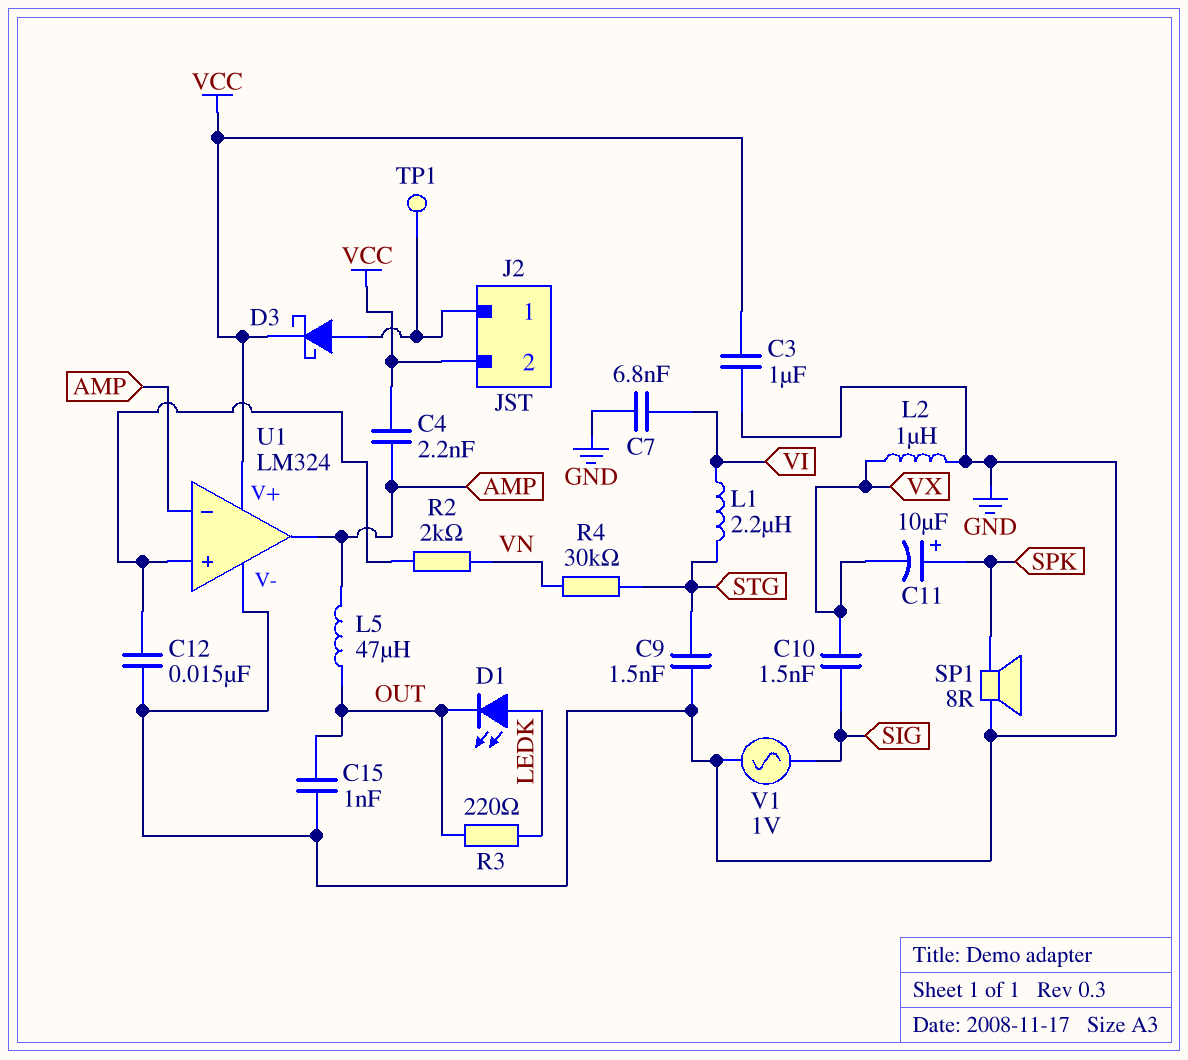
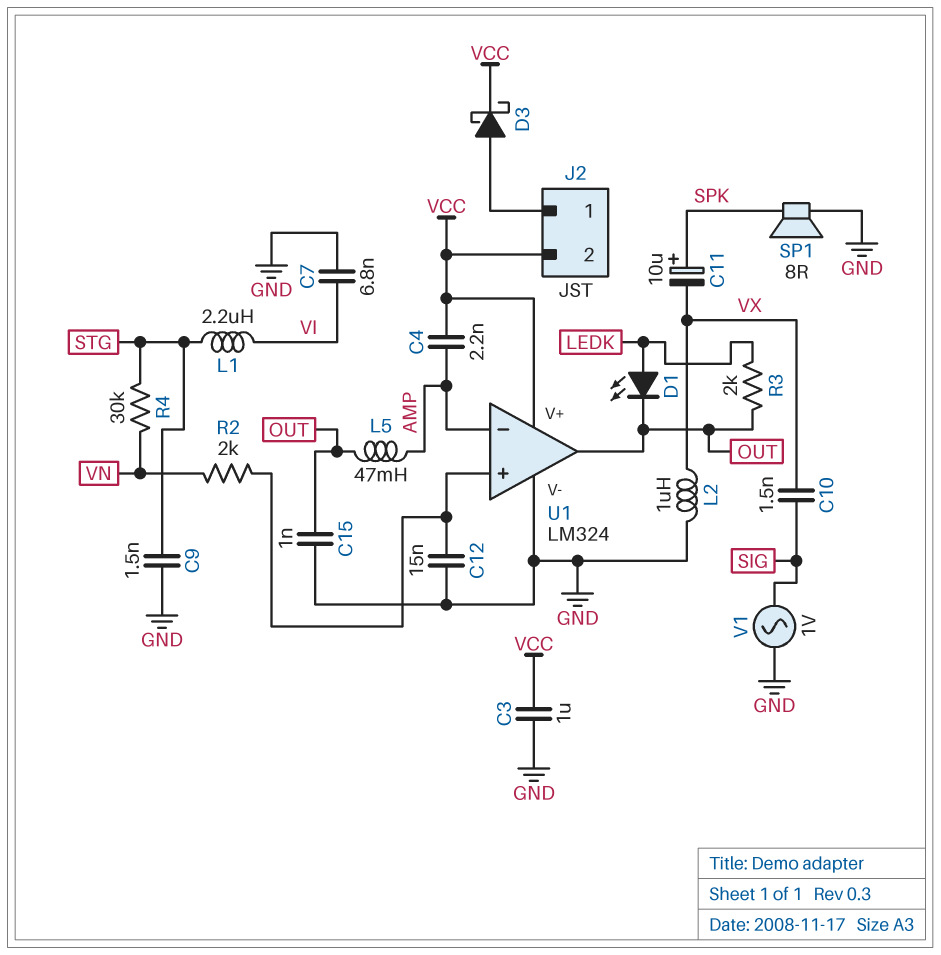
L5: 47uH (AMP, OUT) -> 47mH (AMP, OUT)
R3: 220 (LEDK, OUT) -> 2k (LEDK, OUT)
TP1: test point (J2/1) -> none
U1 pin out: AMP -> OUT

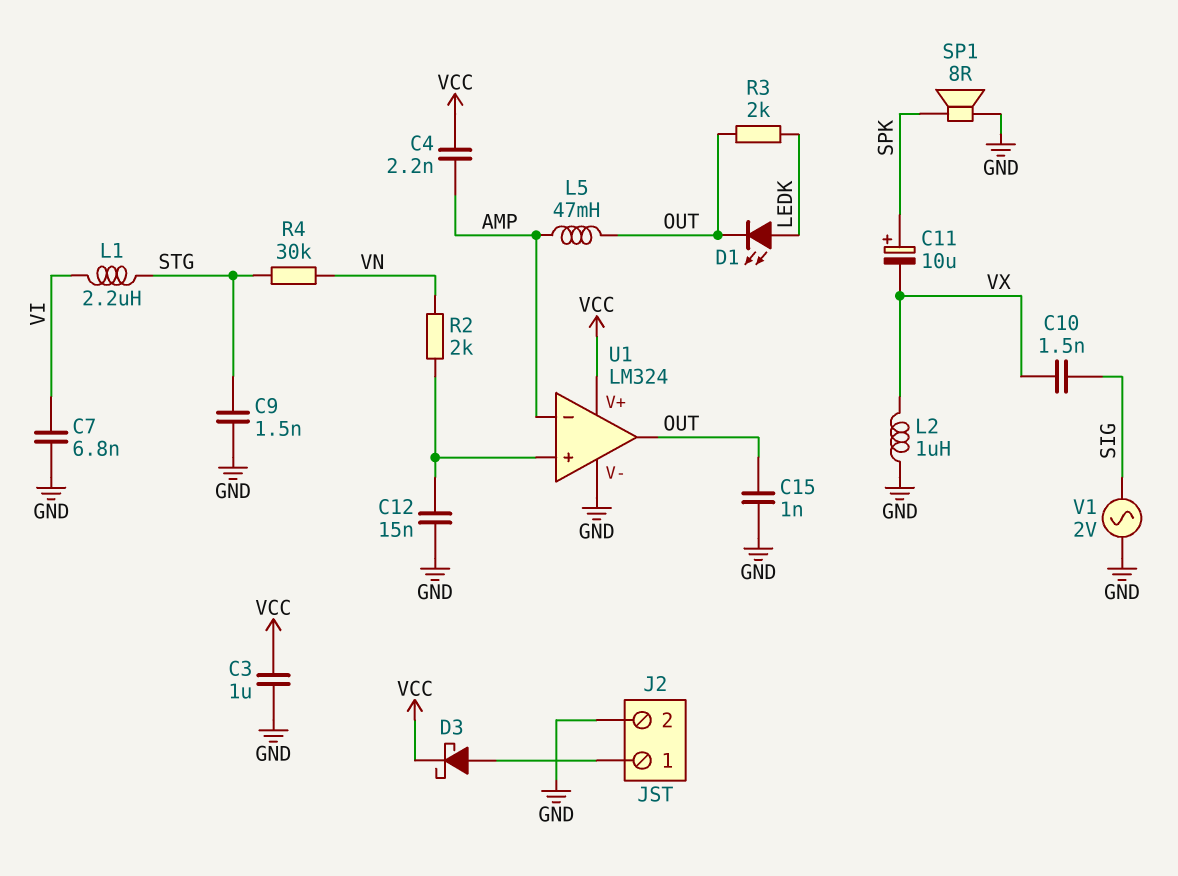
J2 pin 2: VCC -> GND
V1: AC 1V (GND, SIG) -> AC 2V (GND, SIG)

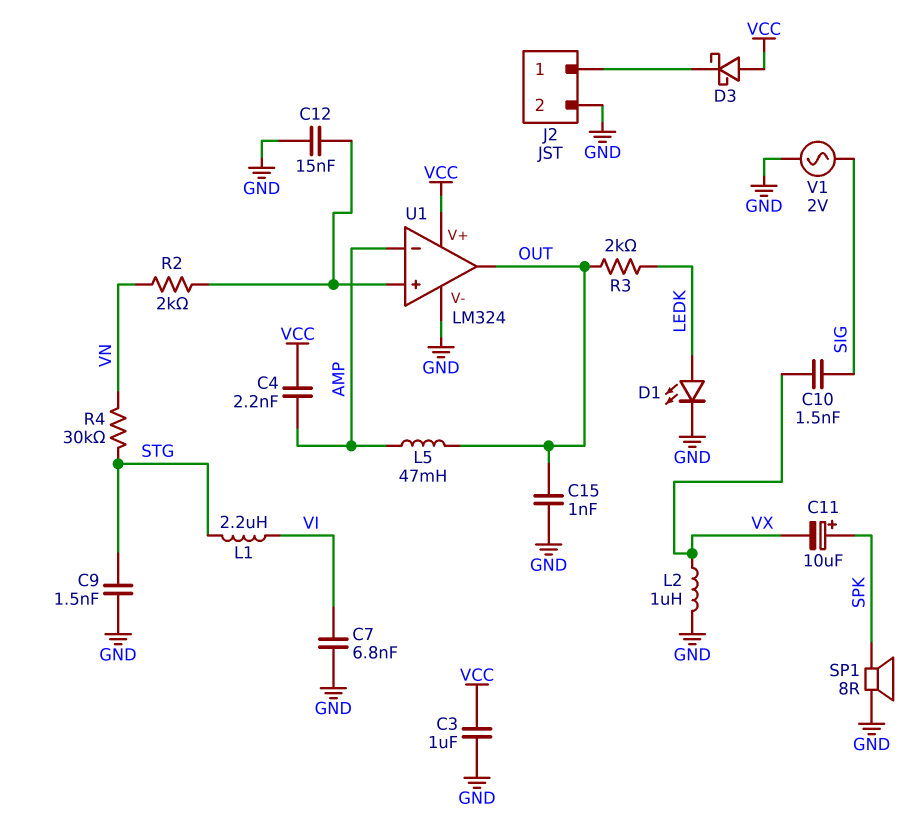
D1: LED (A LEDK, K OUT) -> LED (A LEDK, K GND)
D3: schottky (A J2/1, K VCC) -> schottky (A VCC, K J2/1)

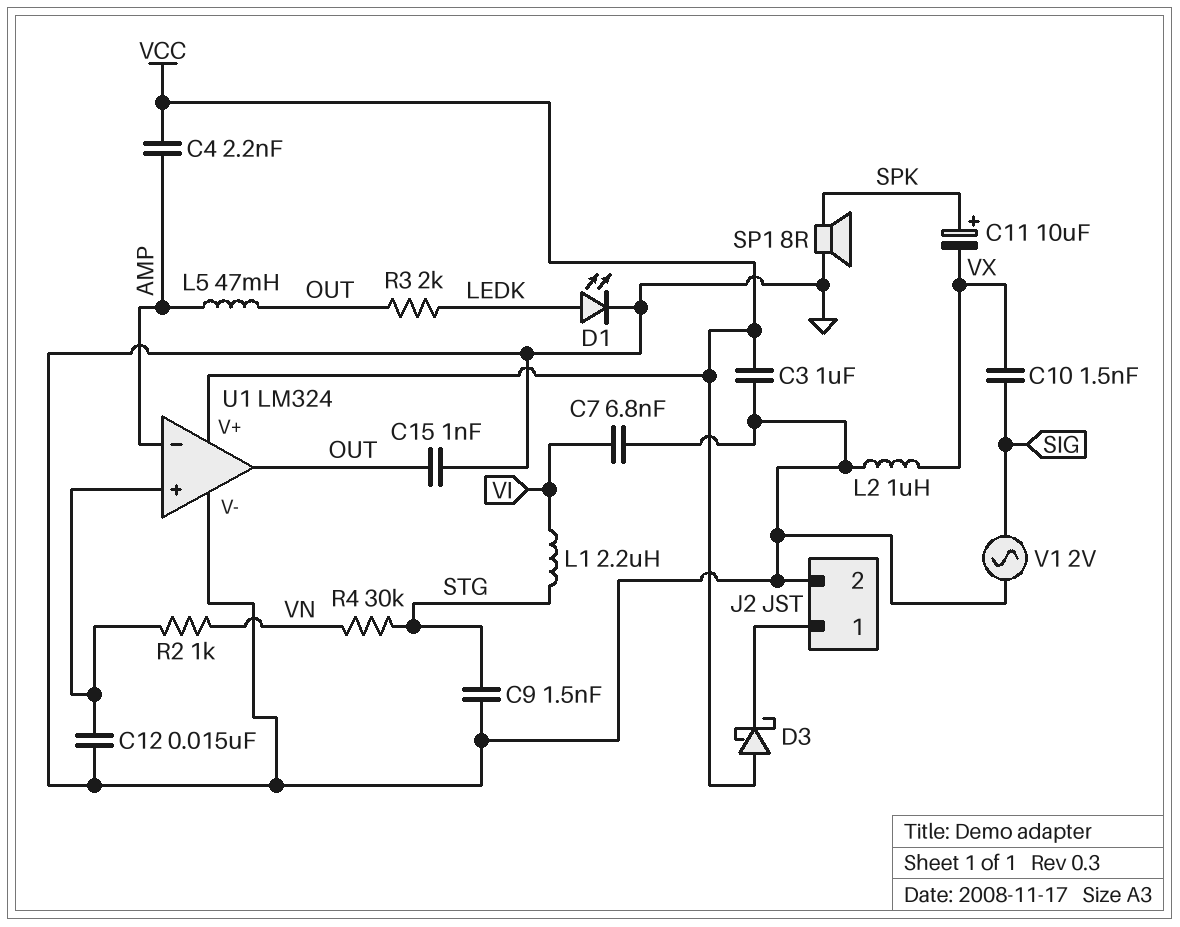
R2: 2k (U1/in+, VN) -> 1k (U1/in+, VN)

